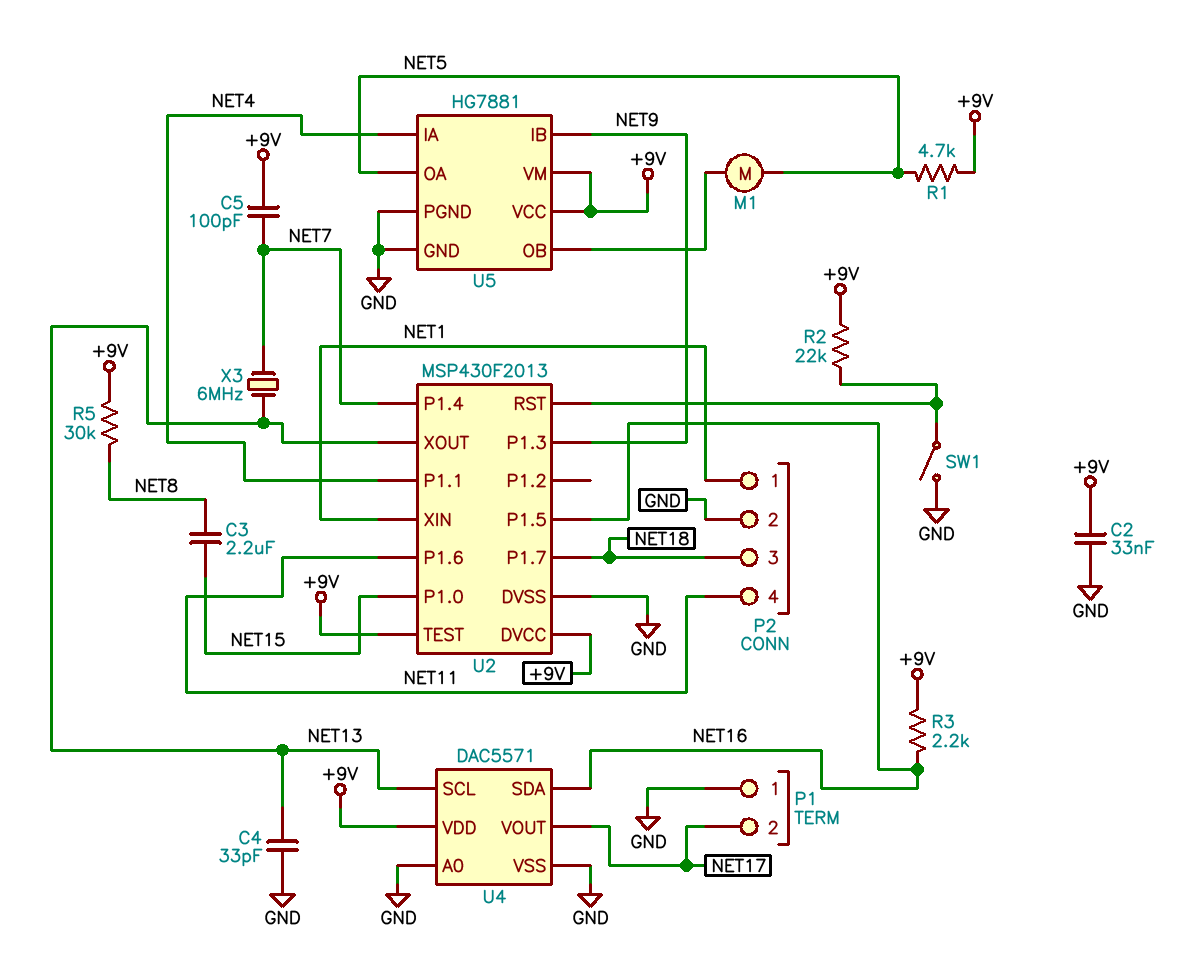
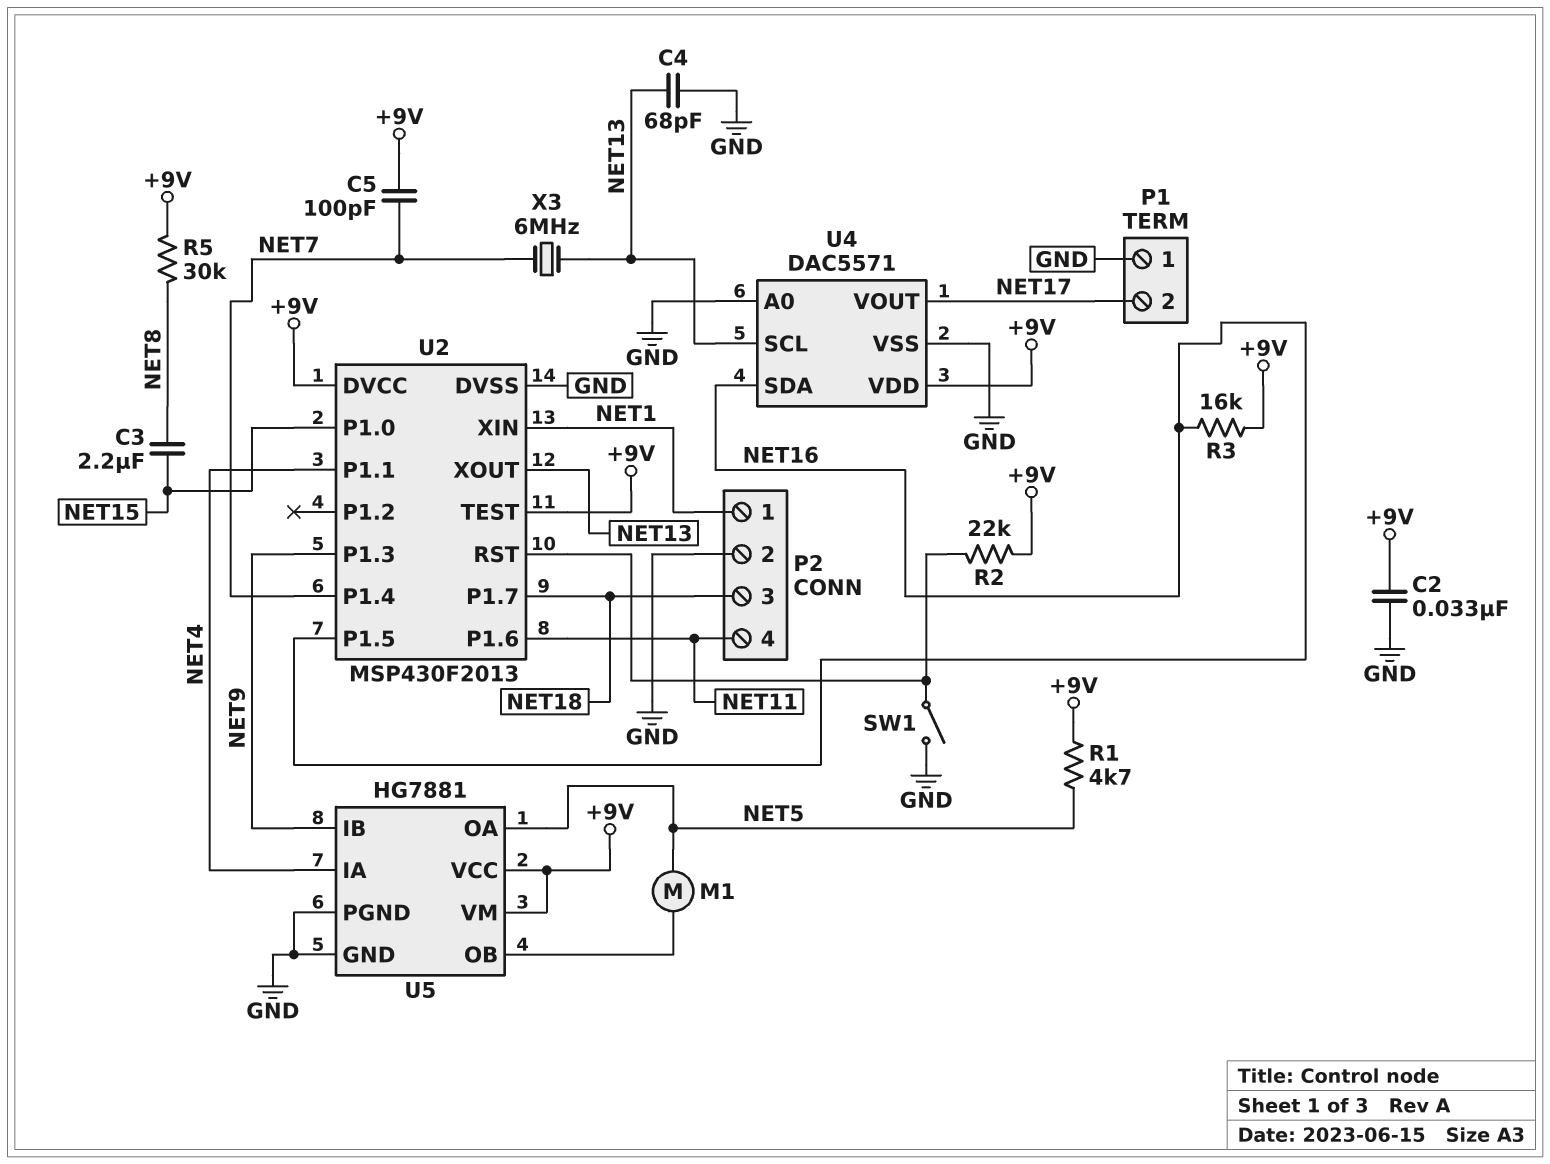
C4: 33pF (GND, NET13) -> 68pF (GND, NET13)
R3: 2.2k (+9V, NET16) -> 16k (+9V, NET16)

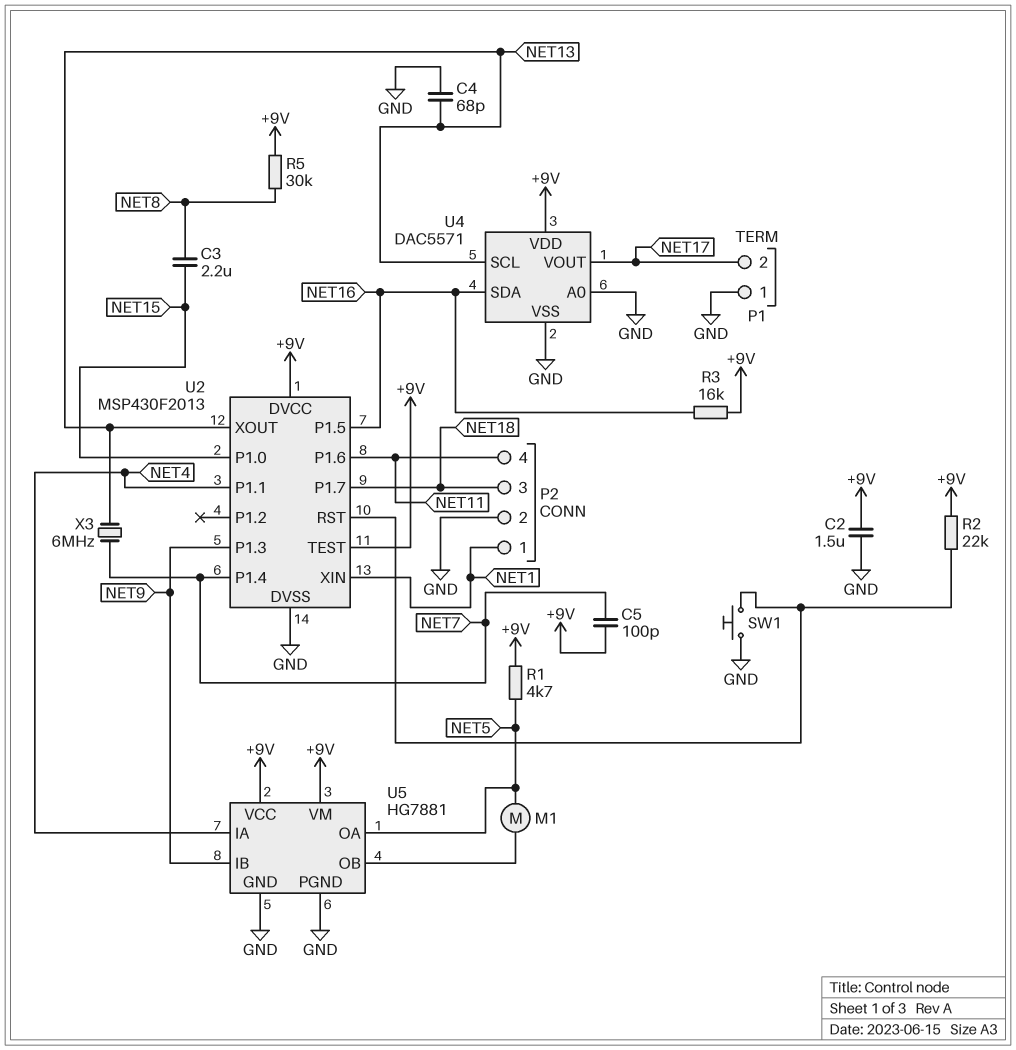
C2: 33nF (+9V, GND) -> 1.5uF (+9V, GND)
SW1: switch (GND, U2/RST) -> button (GND, U2/RST)

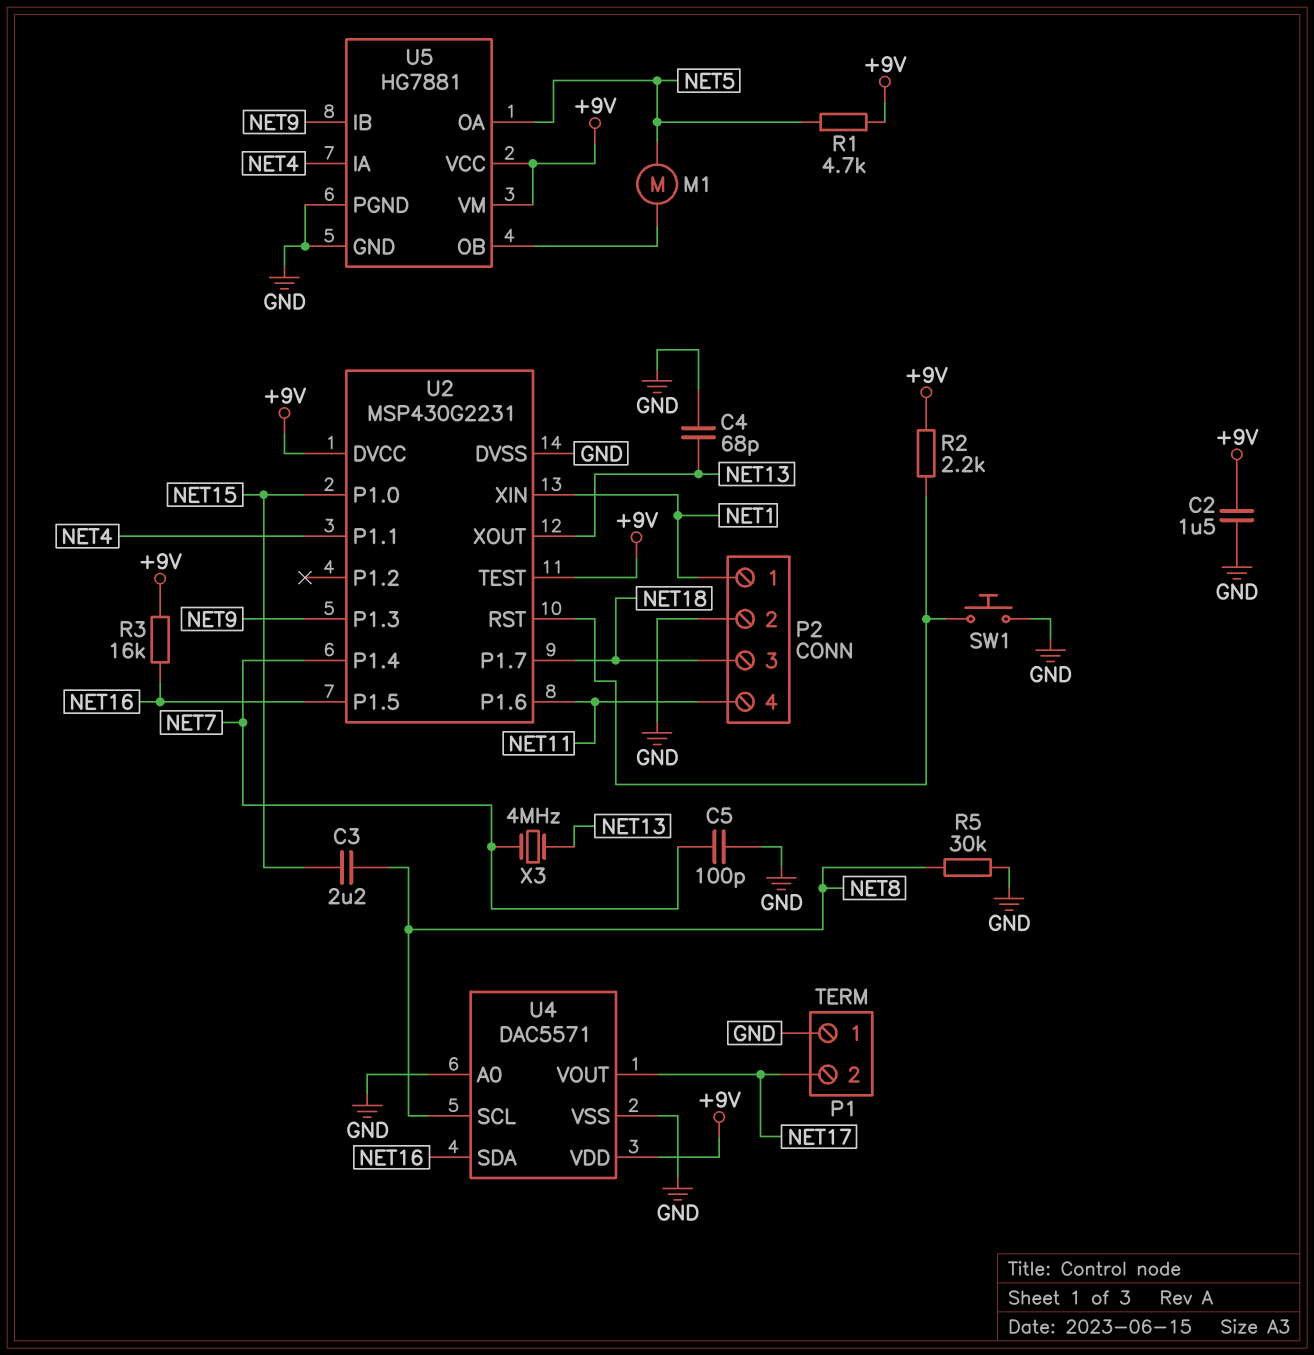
C5: 100pF (+9V, NET7) -> 100pF (GND, NET7)
R2: 22k (+9V, U2/RST) -> 2.2k (+9V, U2/RST)
R5: 30k (+9V, NET8) -> 30k (GND, NET8)
U2: MSP430F2013 -> MSP430G2231
U4 pin SCL: NET13 -> NET8
X3: 6MHz (NET7, NET13) -> 4MHz (NET7, NET13)

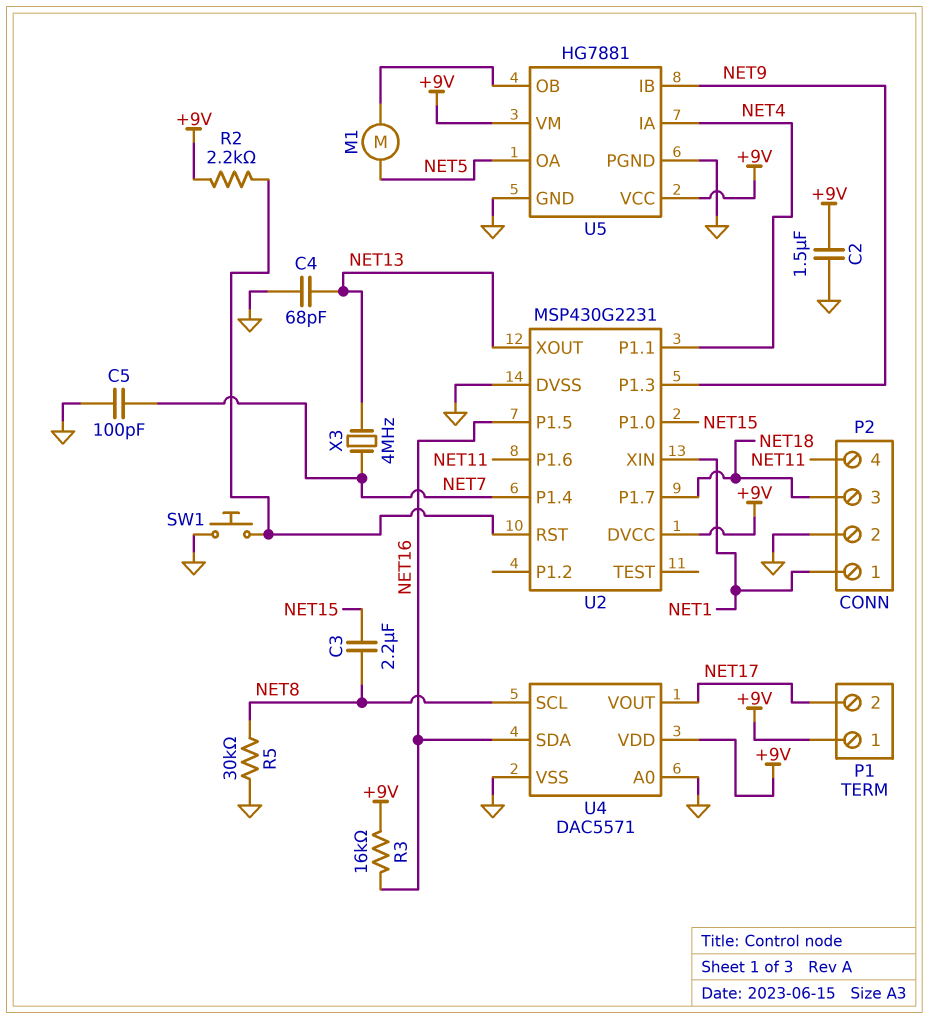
P1 pin 1: GND -> +9V
R1: 4.7k (+9V, NET5) -> none
U2 pin TEST: +9V -> none

